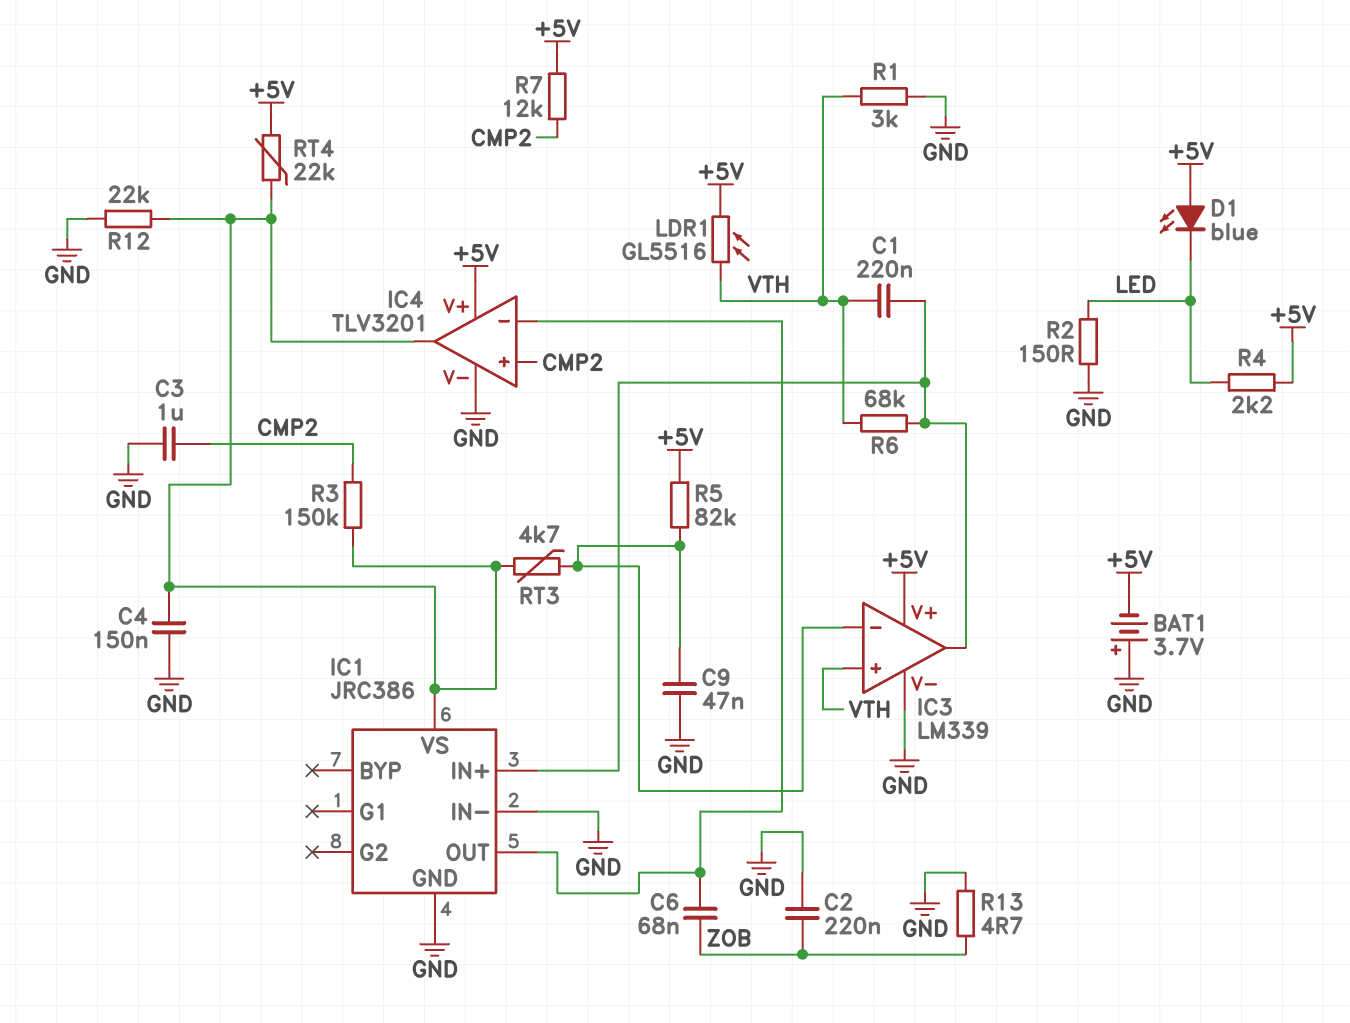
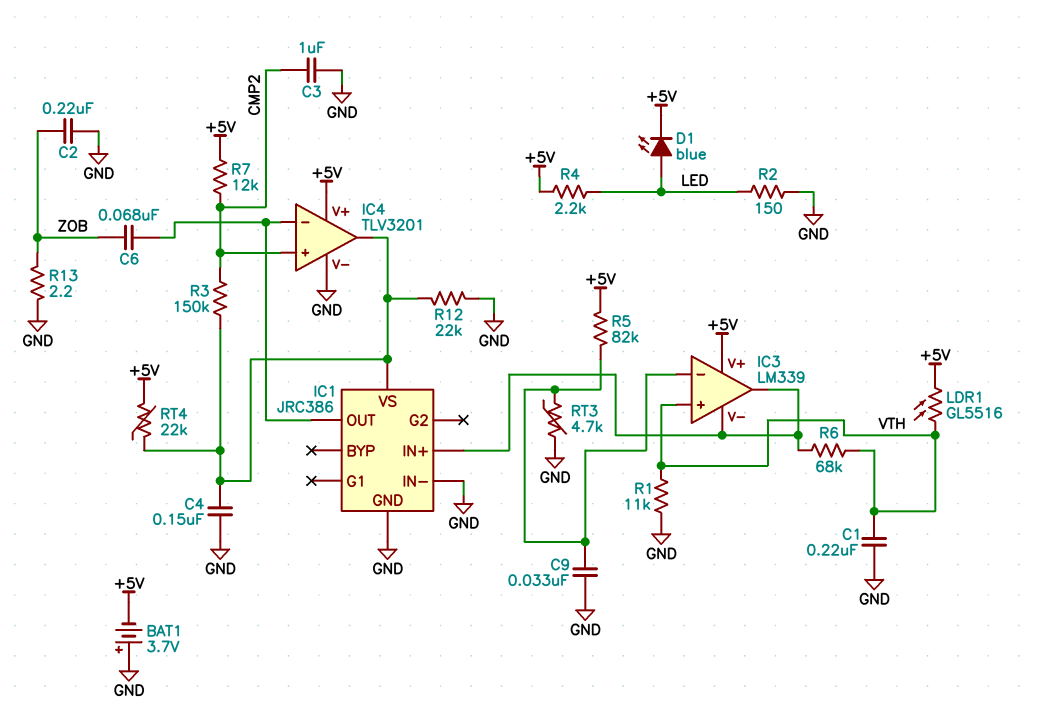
C1: 220nF (IC1/IN+, VTH) -> 220nF (GND, VTH)
C9: 47nF (GND, IC3/in-) -> 33nF (GND, IC3/in-)
D1: LED blue (A +5V, K LED) -> LED blue (A LED, K +5V)
IC3 pin V-: GND -> IC1/IN+
R1: 3k (GND, VTH) -> 11k (GND, VTH)
R13: 4.7 (GND, ZOB) -> 2.2 (GND, ZOB)
RT3: 4.7k (IC1/VS, IC3/in-) -> 4.7k (GND, IC3/in-)

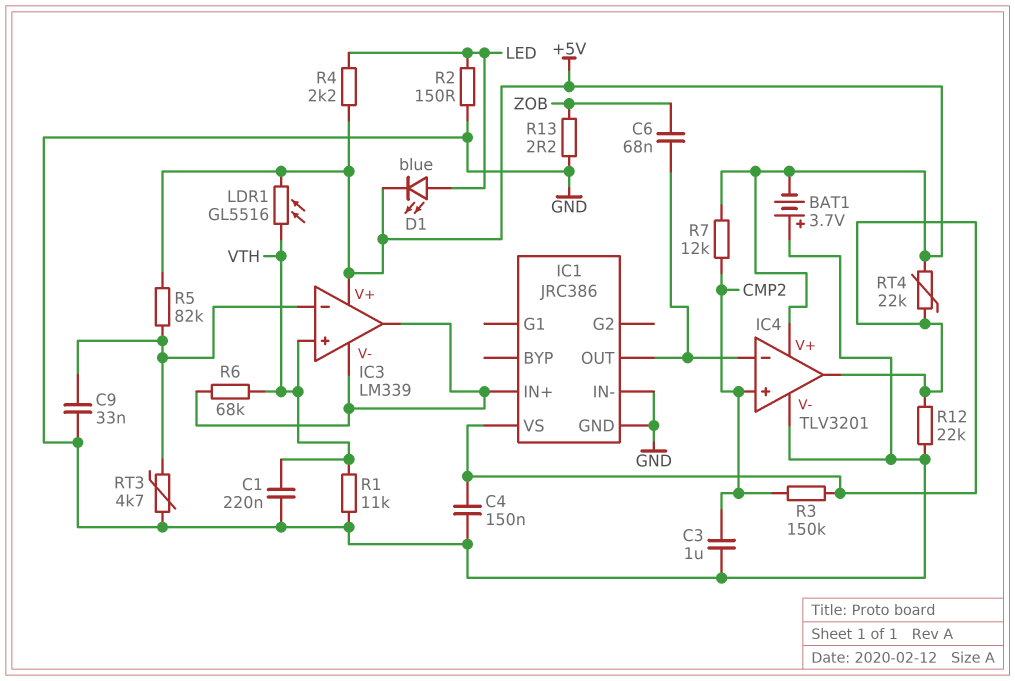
C2: 220nF (GND, ZOB) -> none

